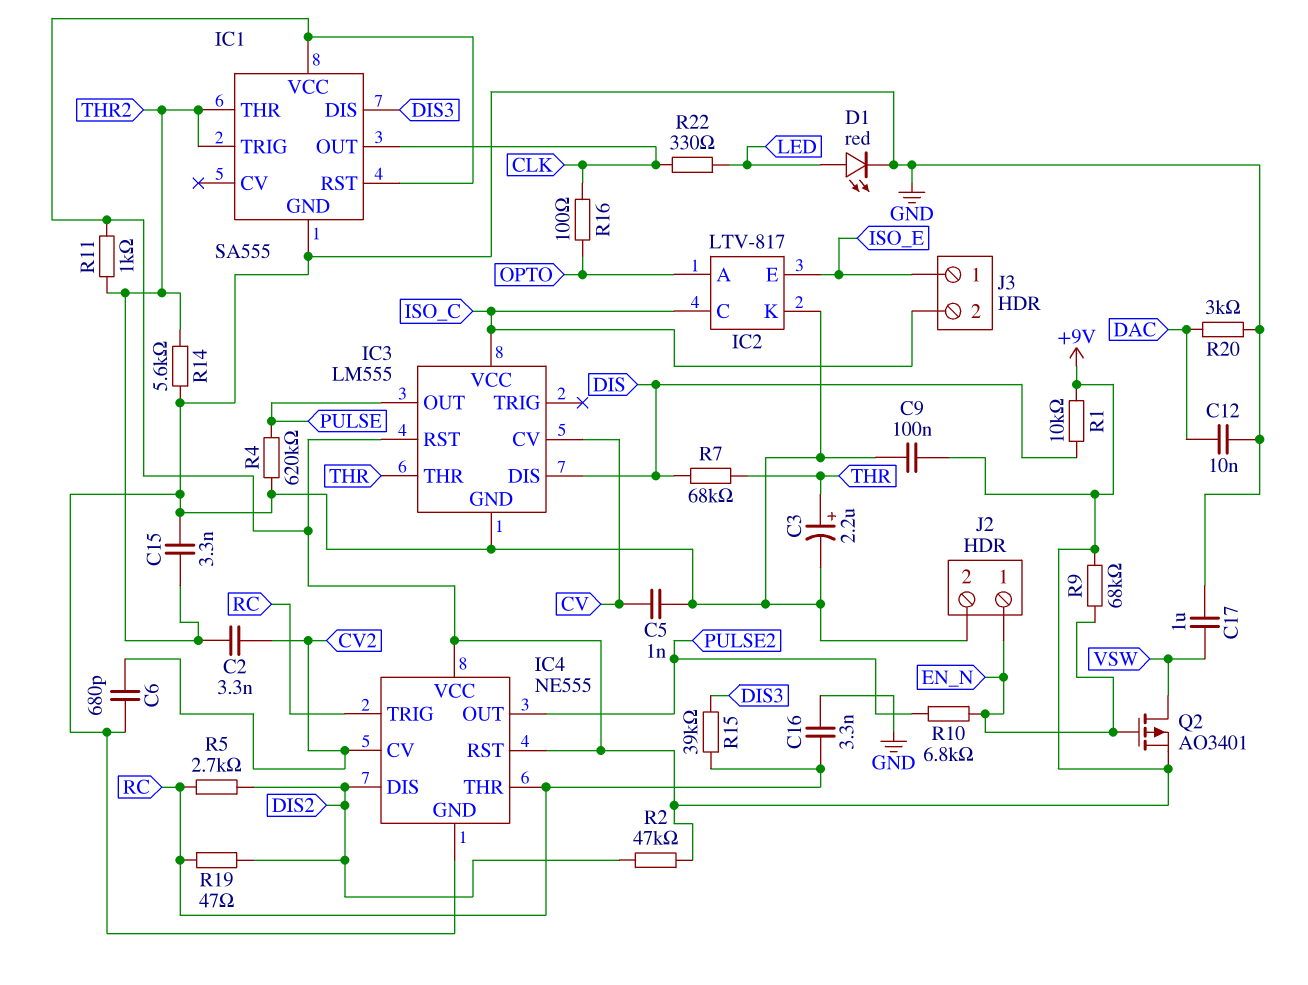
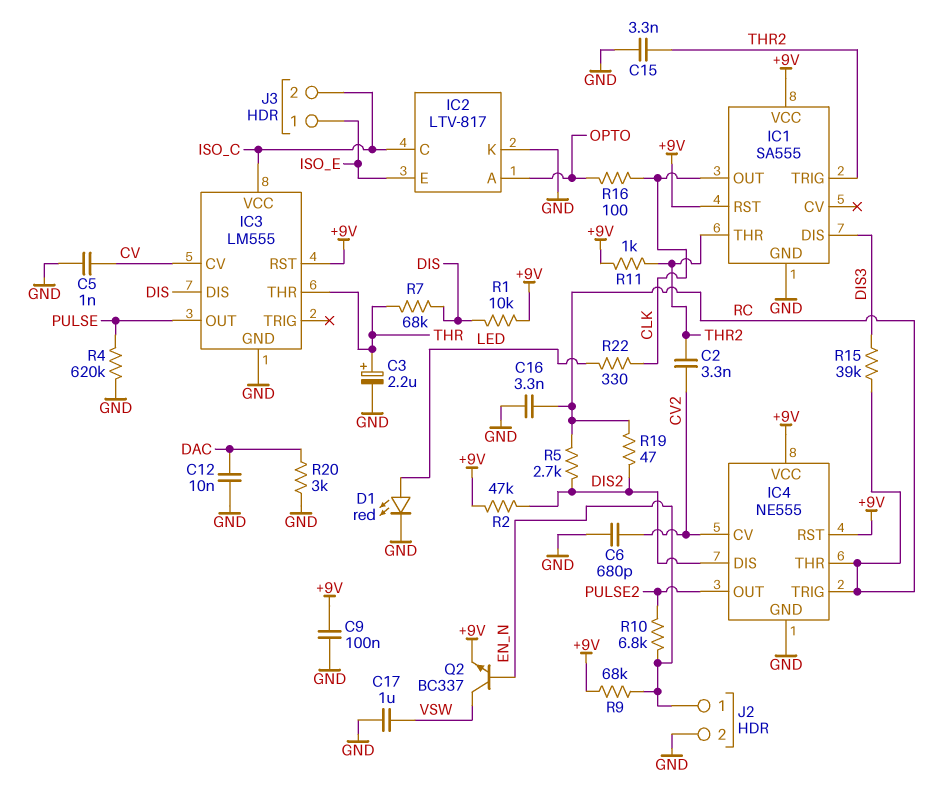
Q2: PMOS AO3401 (G EN_N, D VSW, S +9V) -> NPN BC337 (B EN_N, C VSW, E +9V)
R14: 5.6k (GND, THR2) -> none

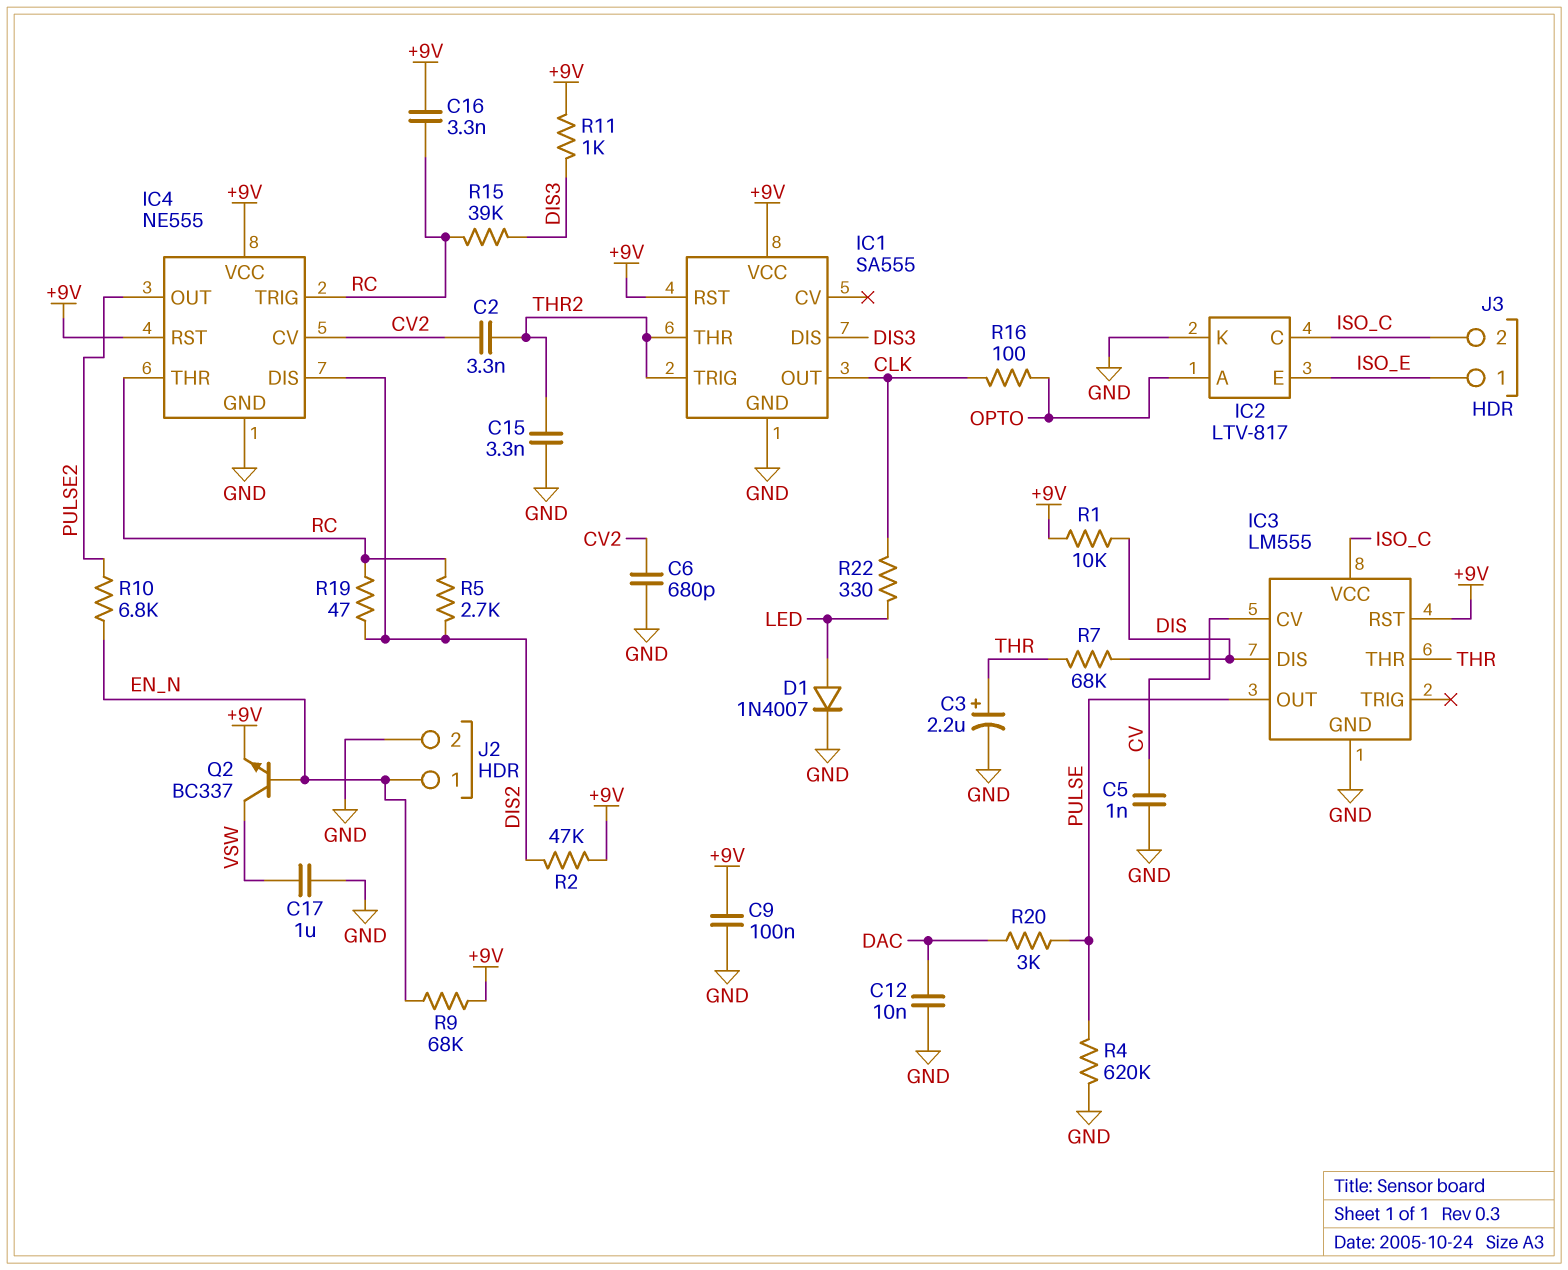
C16: 3.3nF (GND, RC) -> 3.3nF (+9V, RC)
D1: LED red (A LED, K GND) -> diode 1N4007 (A LED, K GND)
R11: 1k (+9V, THR2) -> 1k (+9V, DIS3)
R20: 3k (DAC, GND) -> 3k (DAC, PULSE)

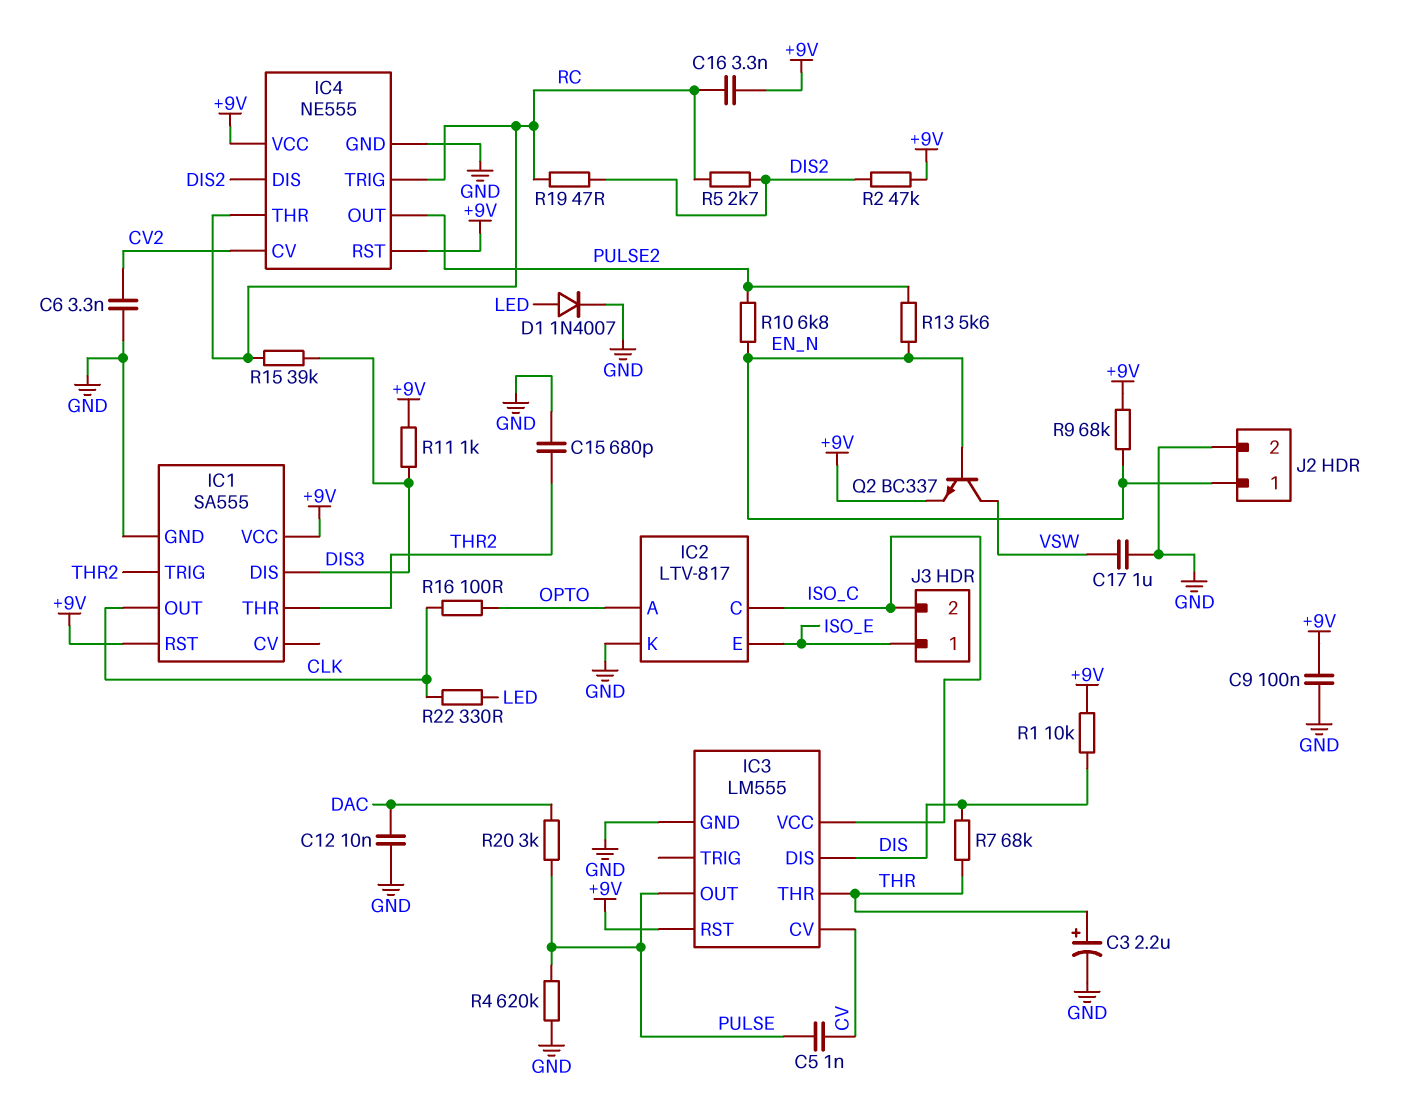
C2: 3.3nF (CV2, THR2) -> none
C5: 1nF (CV, GND) -> 1nF (CV, PULSE)
C6: 680pF (CV2, GND) -> 3.3nF (CV2, GND)
C15: 3.3nF (GND, THR2) -> 680pF (GND, THR2)
R13: none -> 5.6k (EN_N, PULSE2)

